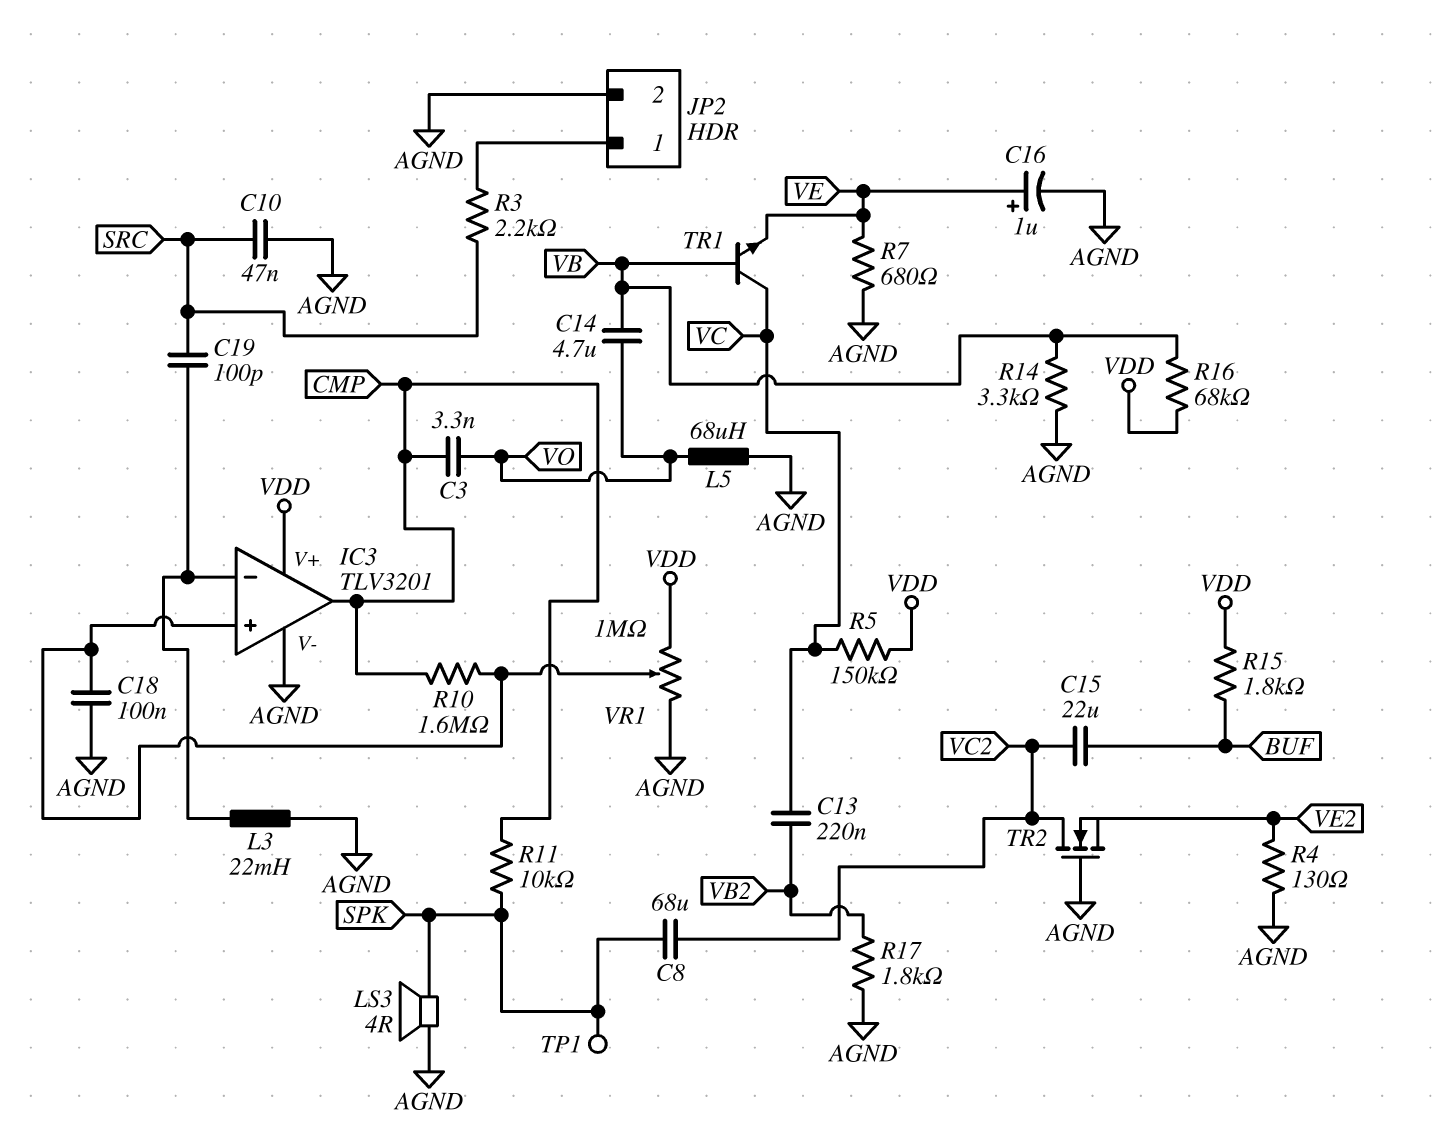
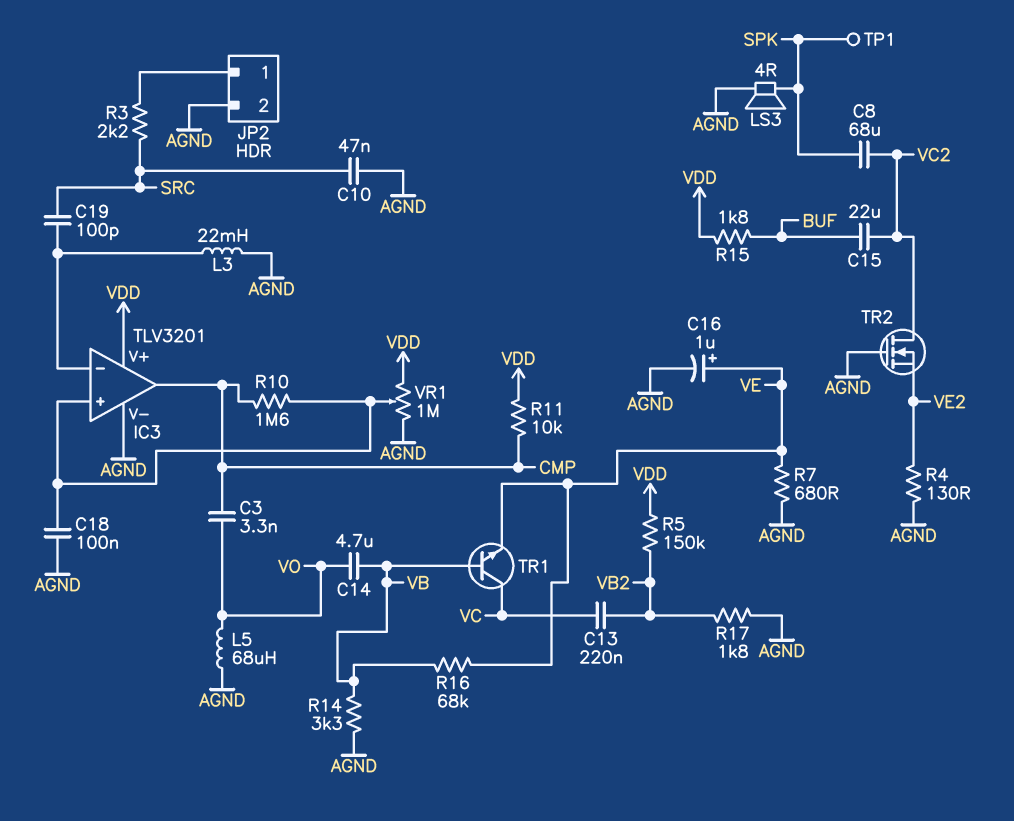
R5: 150k (VC, VDD) -> 150k (VB2, VDD)
R11: 10k (CMP, SPK) -> 10k (CMP, VDD)
R16: 68k (VB, VDD) -> 68k (VB, VE)

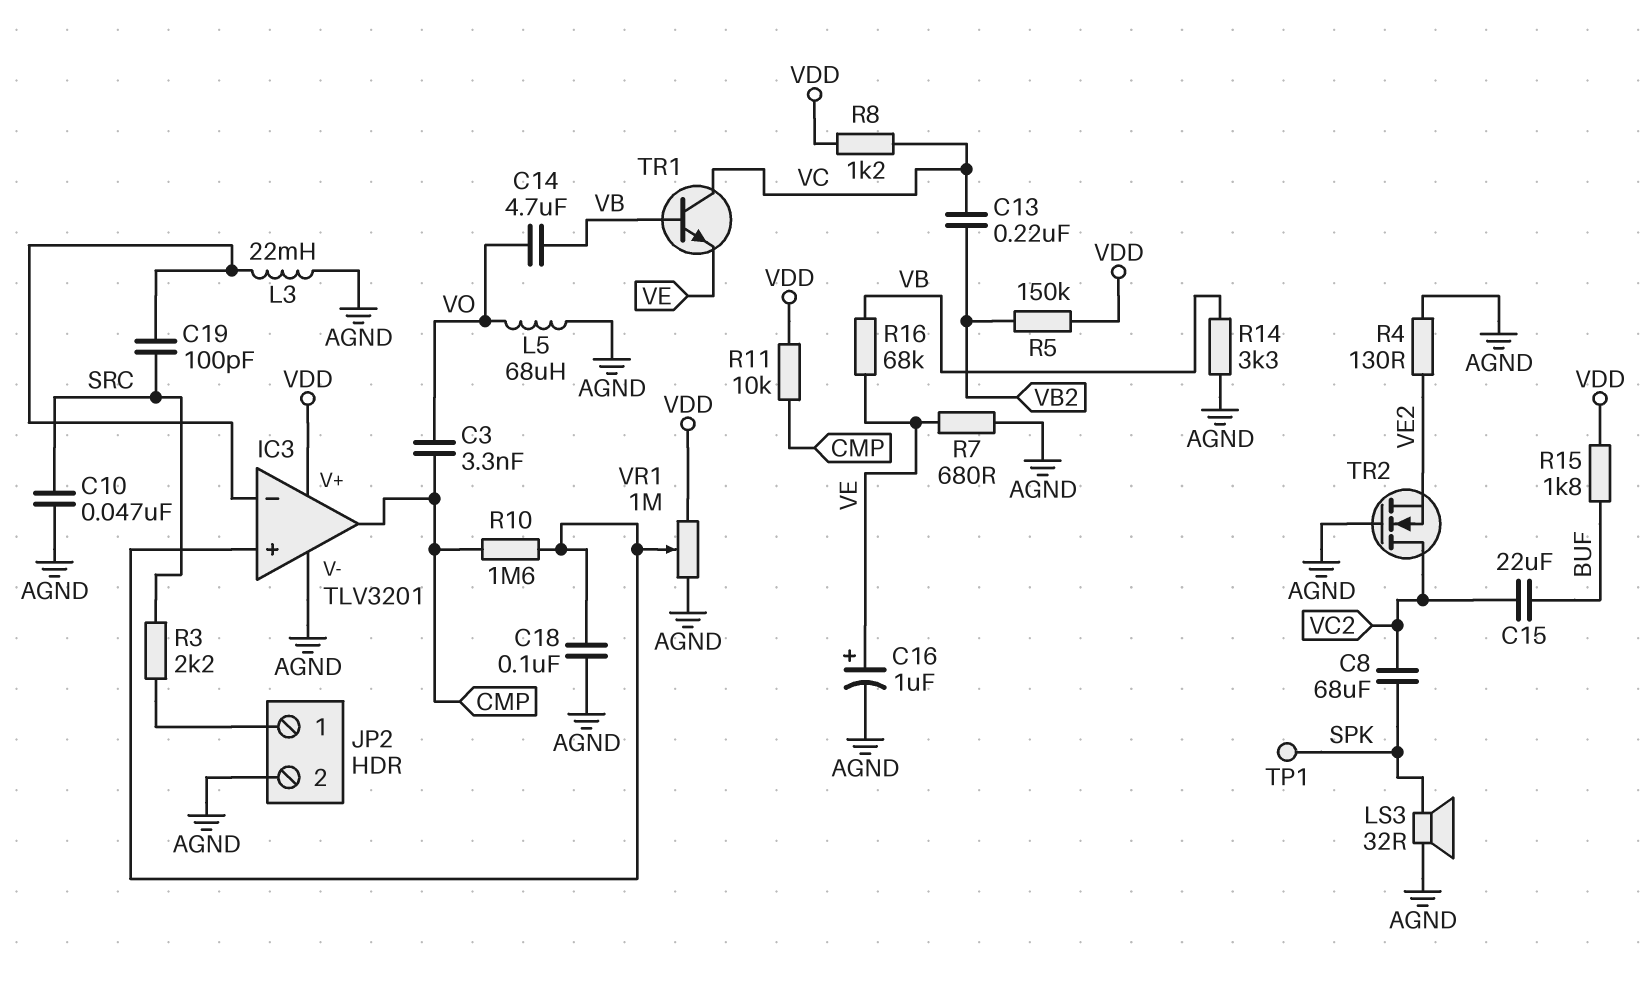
LS3: speaker 4R (AGND, SPK) -> speaker 32R (AGND, SPK)
R8: none -> 1.2k (VC, VDD)
R17: 1.8k (AGND, VB2) -> none

